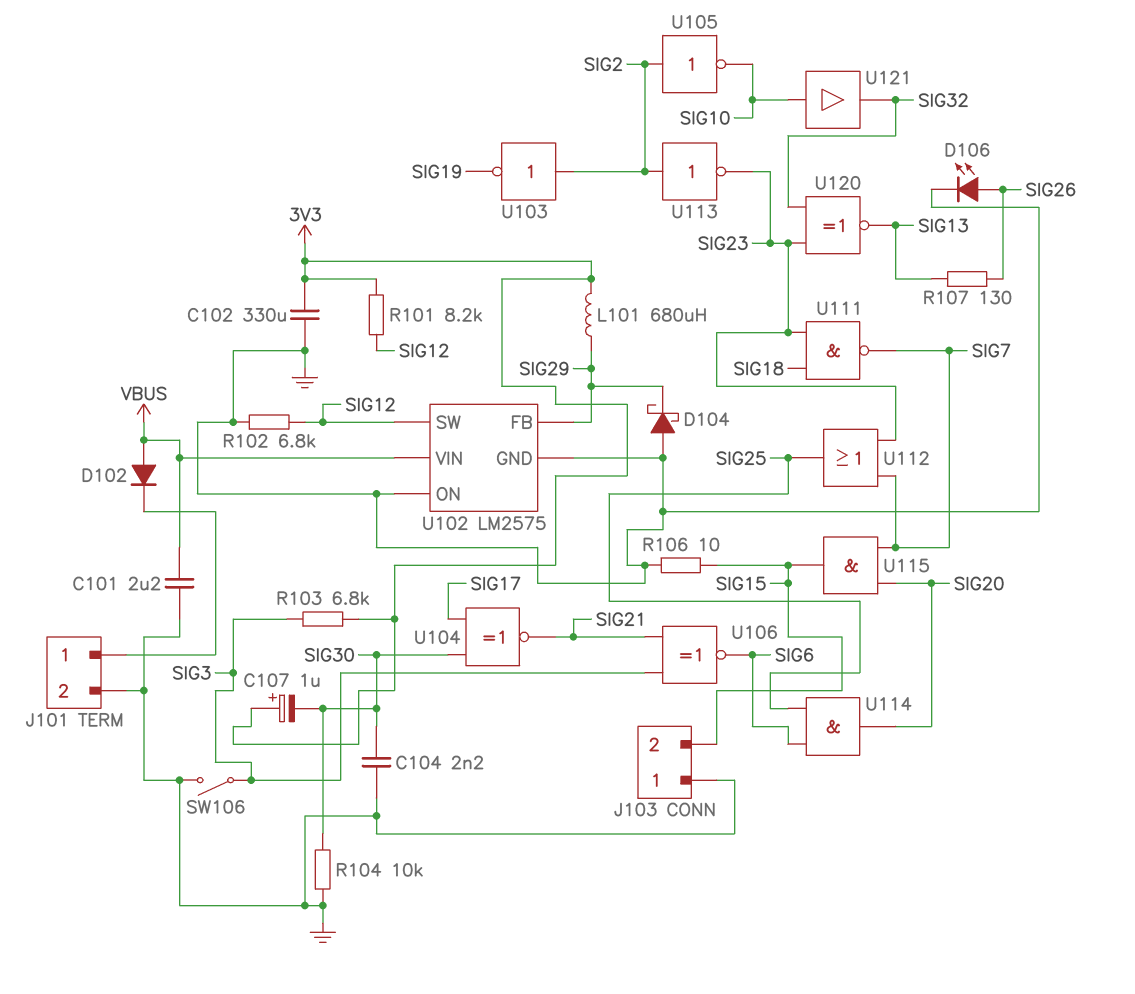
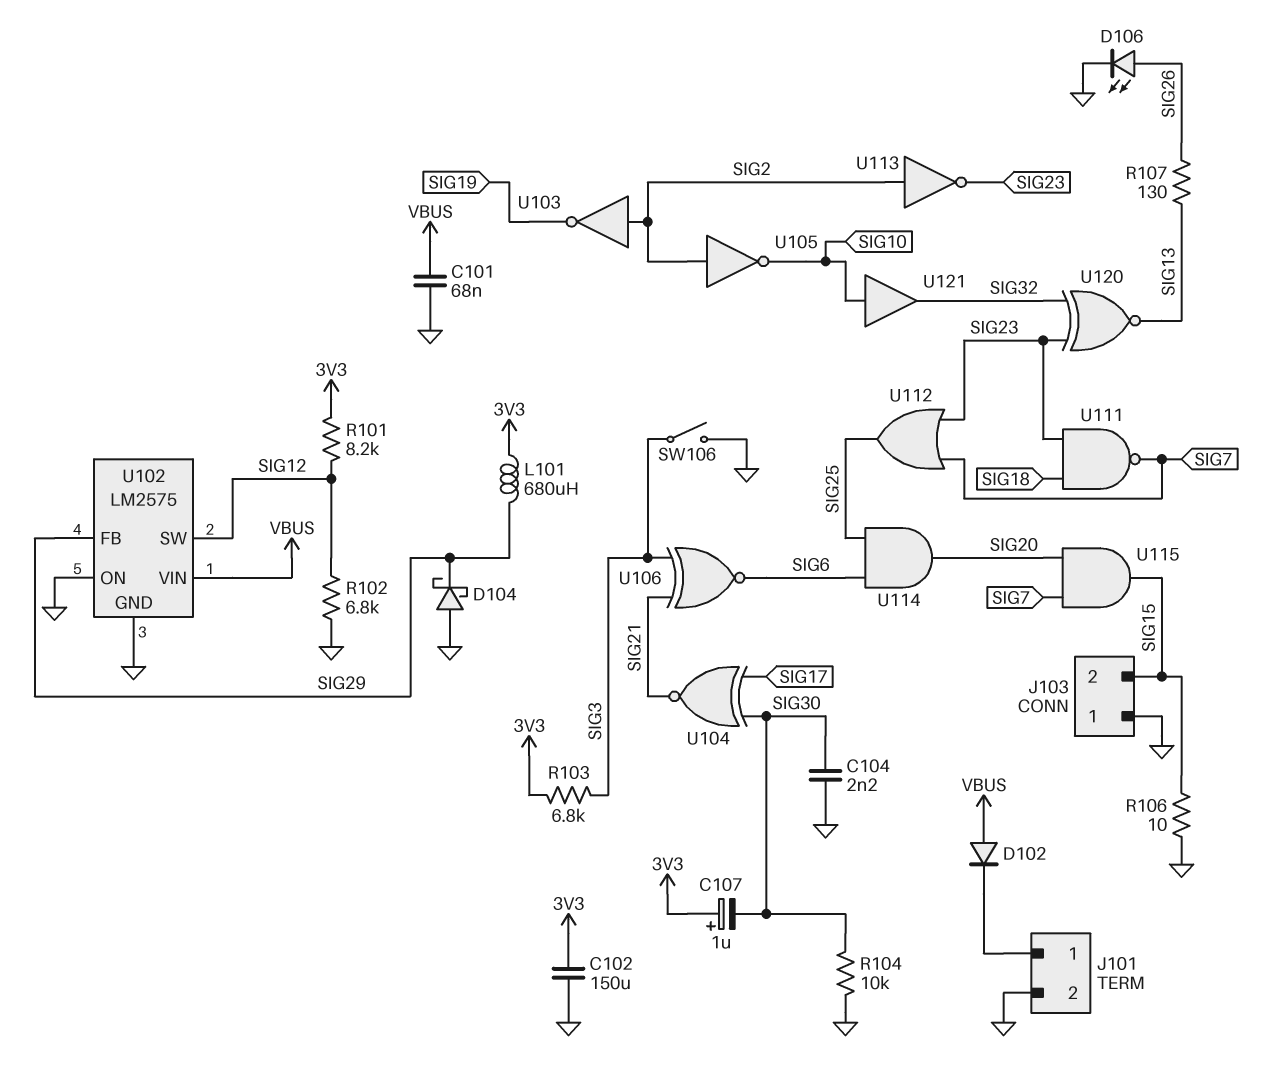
C101: 2.2uF (GND, VBUS) -> 68nF (GND, VBUS)
C102: 330uF (3V3, GND) -> 150uF (3V3, GND)

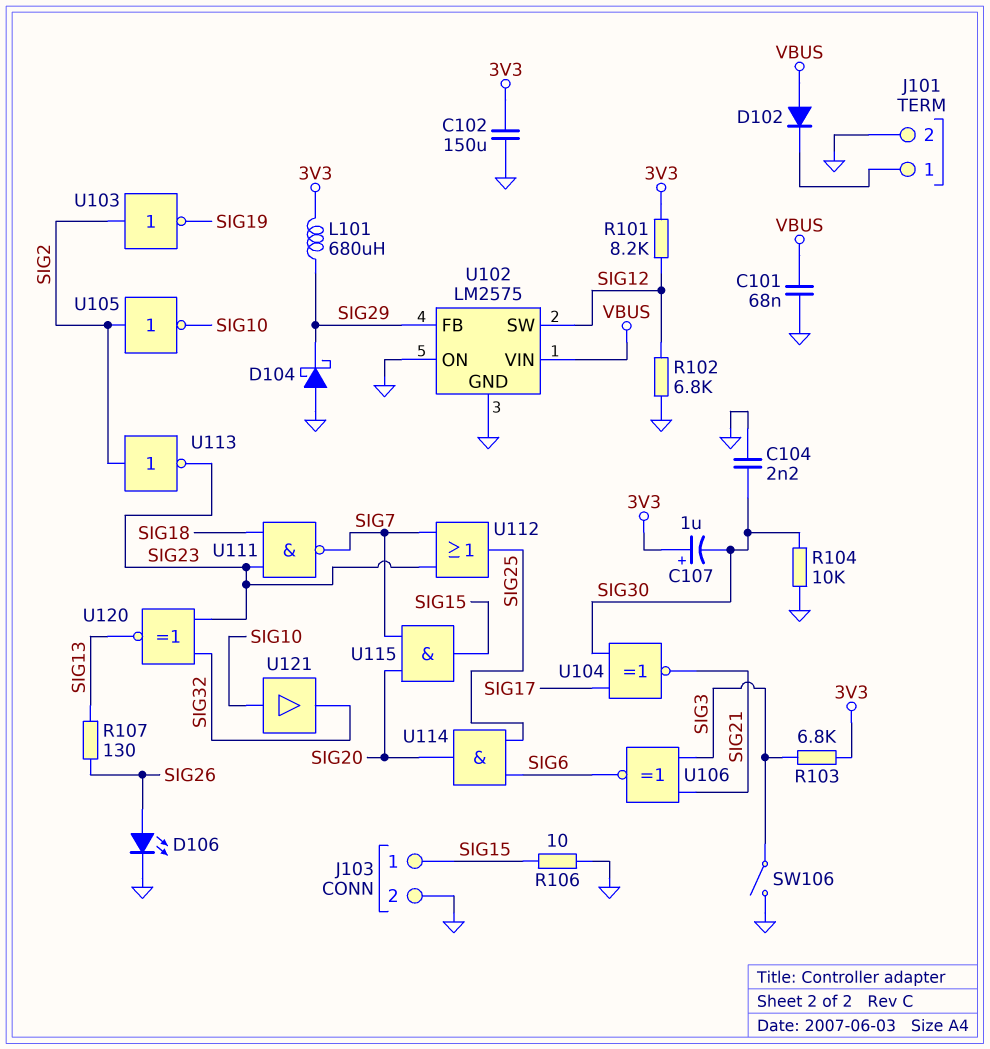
J103 pin 1: GND -> SIG15
J103 pin 2: SIG15 -> GND

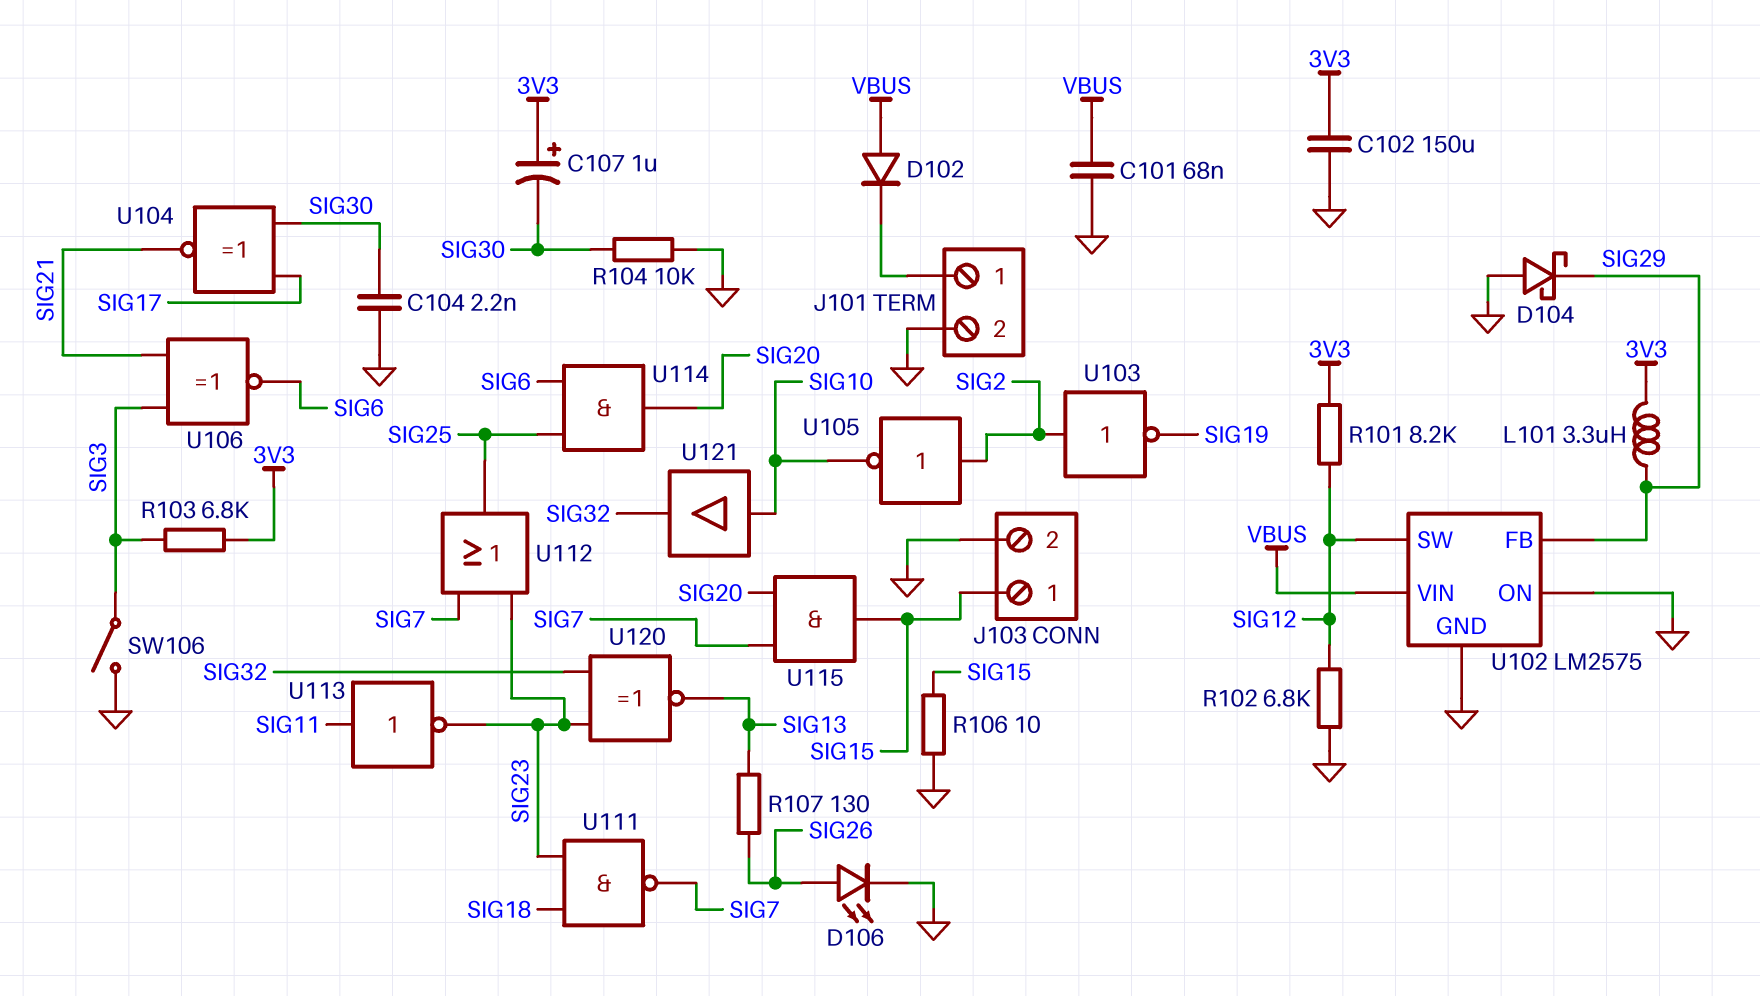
L101: 680uH (3V3, SIG29) -> 3.3uH (3V3, SIG29)
U113: NOT (in SIG2, out SIG23) -> NOT (in SIG11, out SIG23)

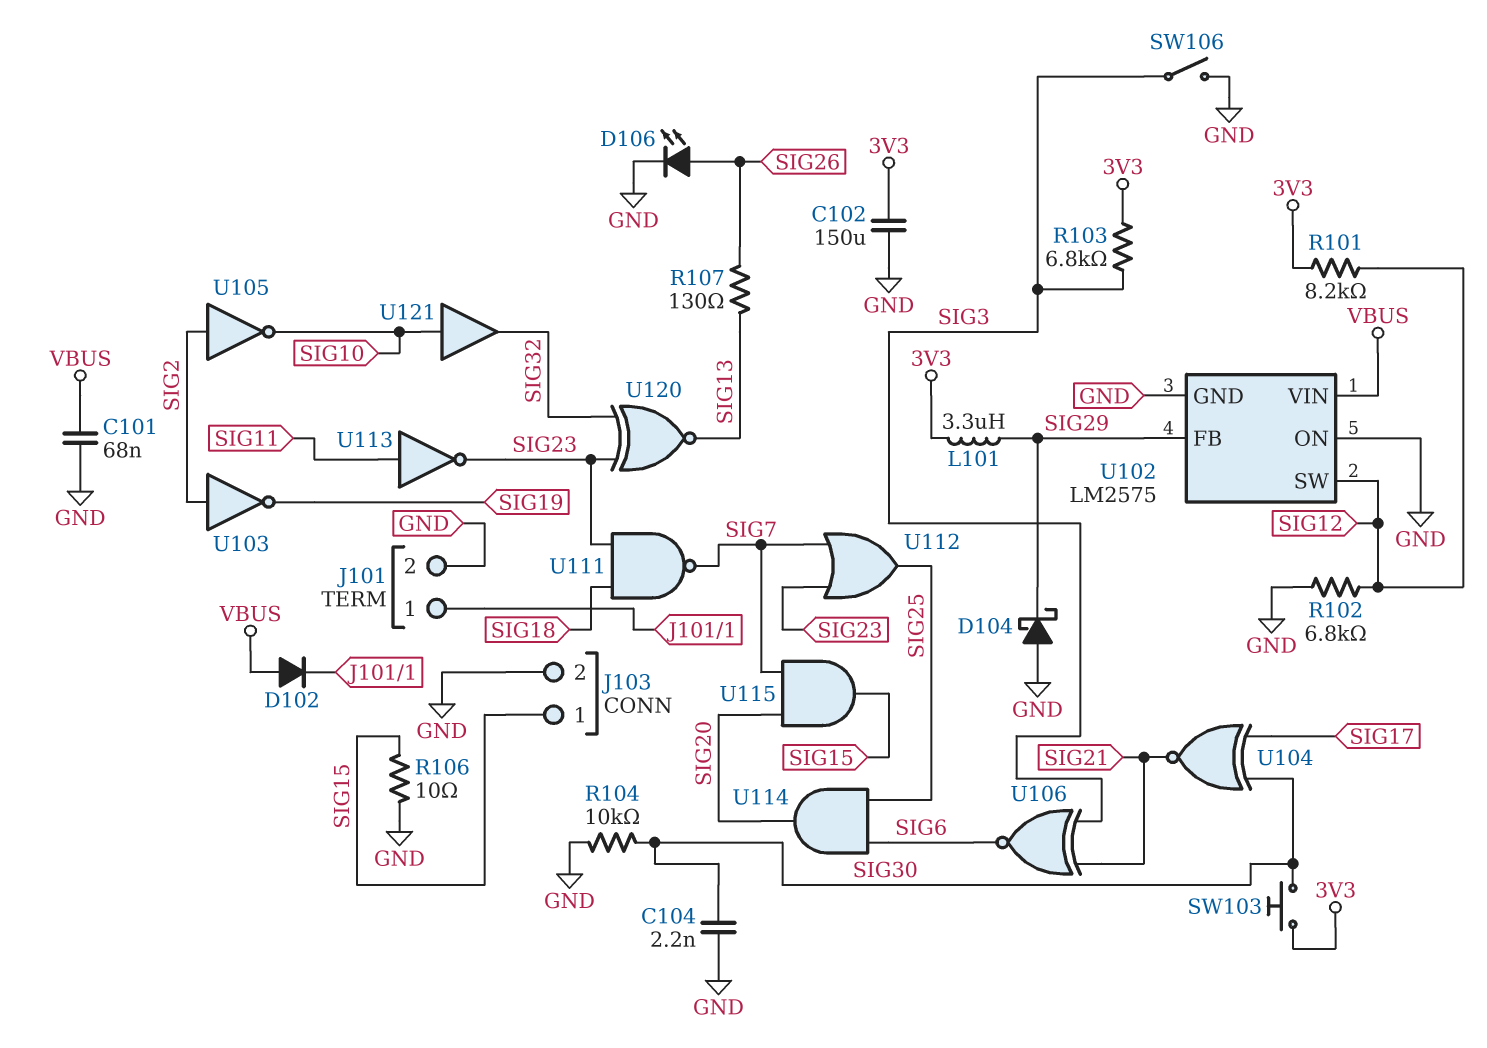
C107: 1uF (plus 3V3, minus SIG30) -> none
SW103: none -> button (3V3, SIG30)

